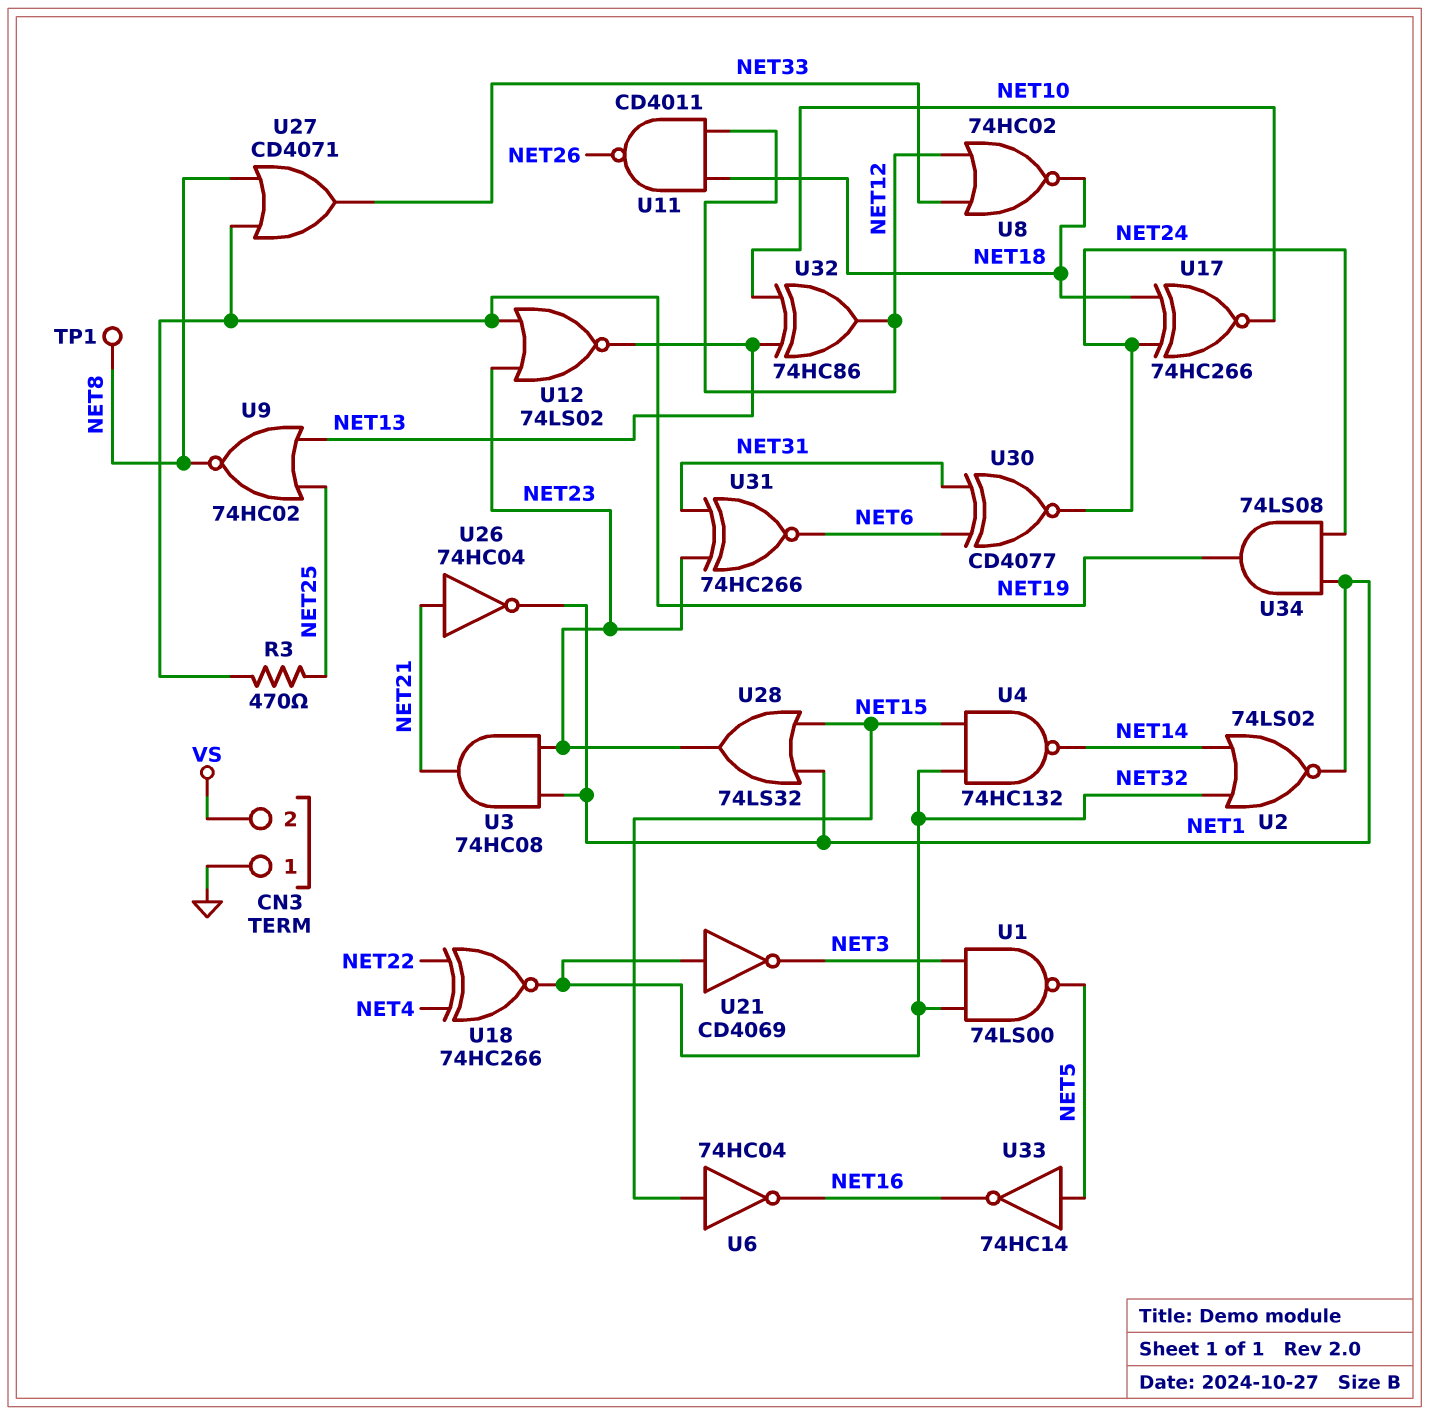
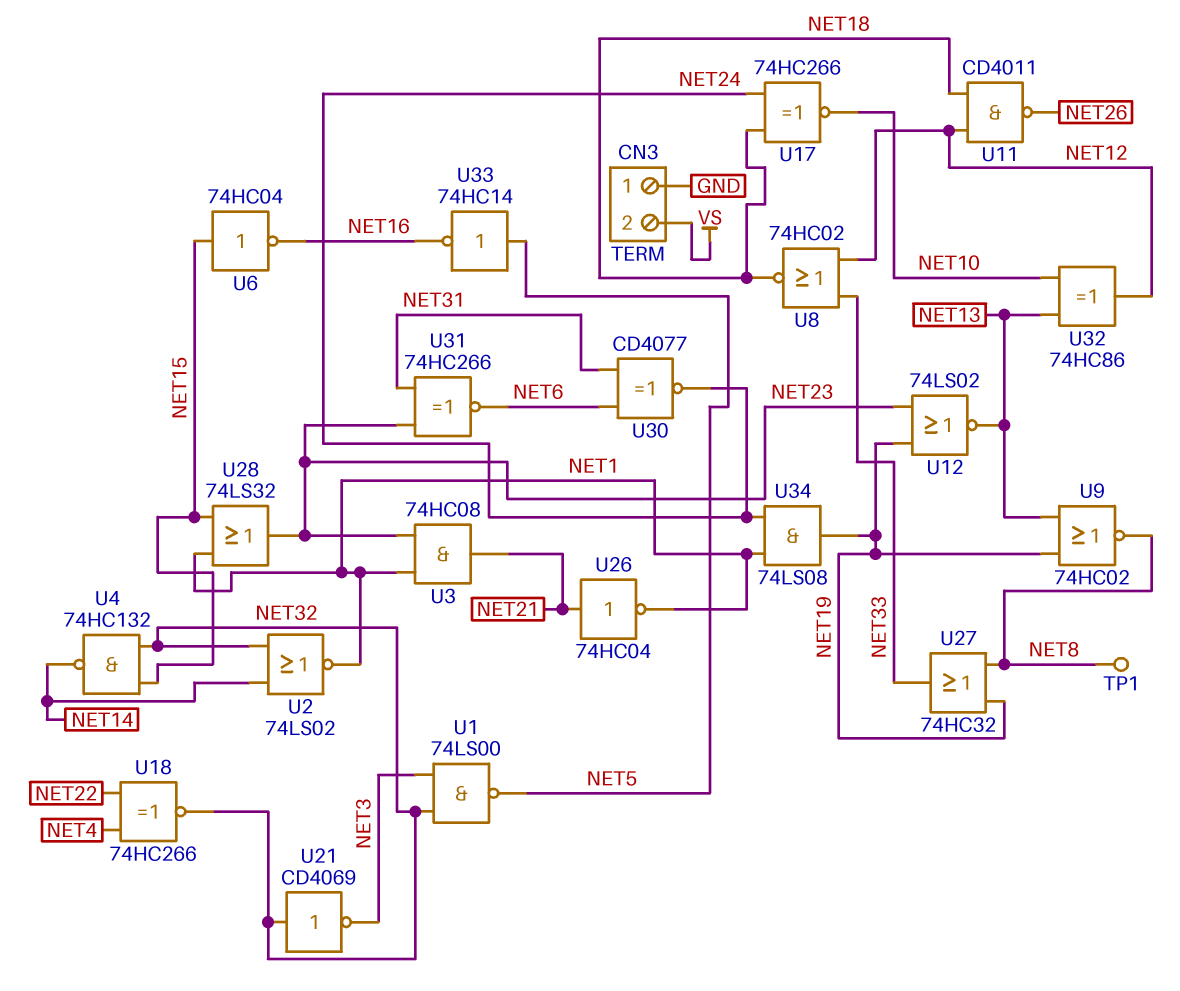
R3: 470 (NET19, NET25) -> none
U9: NOR 74HC02 (in NET13, in NET25, out NET8) -> NOR 74HC02 (in NET13, in NET19, out NET8)
U27: OR CD4071 (in NET8, in NET19, out NET33) -> OR 74HC32 (in NET8, in NET19, out NET33)

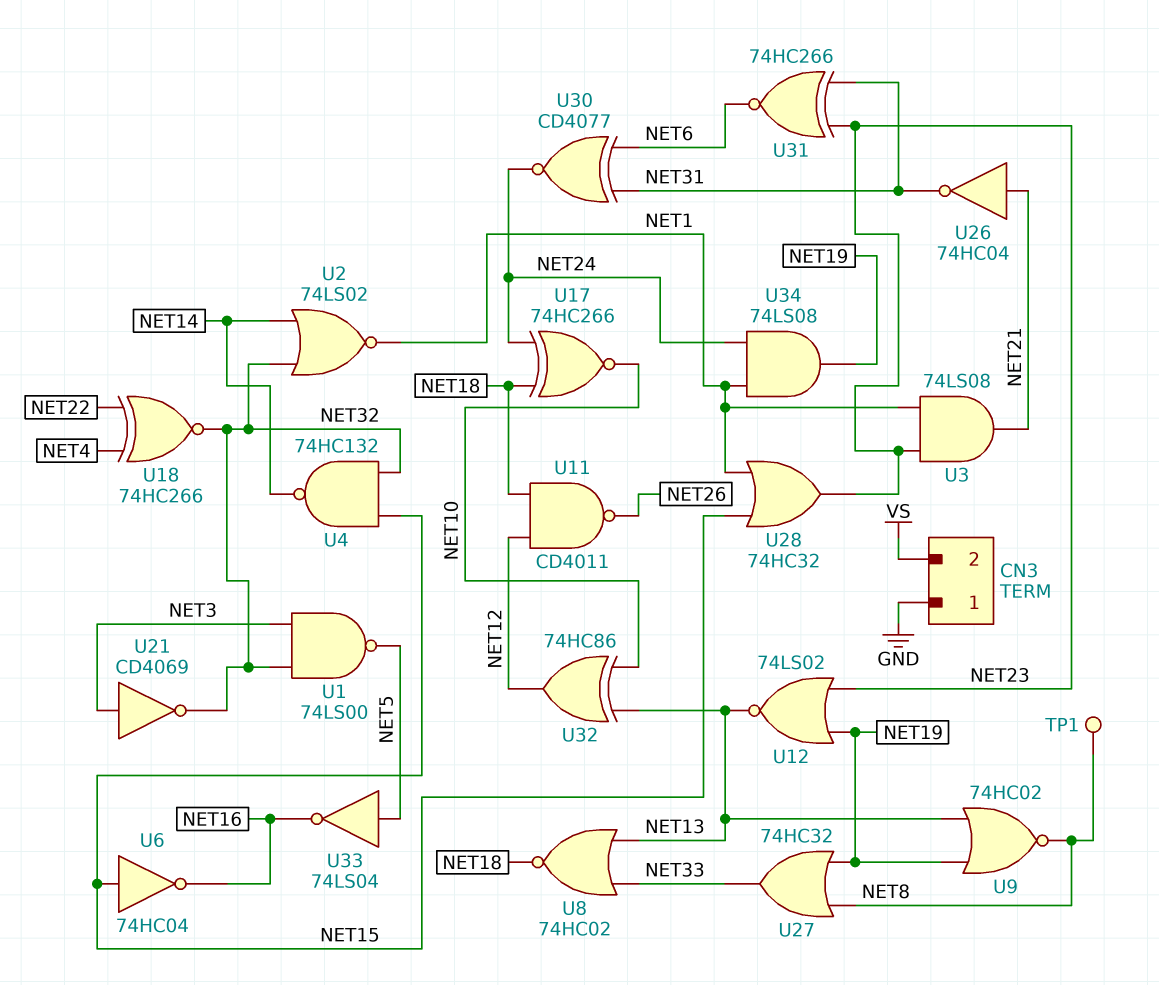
U3: AND 74HC08 (in NET1, in NET23, out NET21) -> AND 74LS08 (in NET1, in NET23, out NET21)
U8: NOR 74HC02 (in NET12, in NET33, out NET18) -> NOR 74HC02 (in NET13, in NET33, out NET18)
U21: NOT CD4069 (in NET32, out NET3) -> NOT CD4069 (in NET3, out NET32)
U26: NOT 74HC04 (in NET21, out NET1) -> NOT 74HC04 (in NET21, out NET31)
U28: OR 74LS32 (in NET1, in NET15, out NET23) -> OR 74HC32 (in NET1, in NET15, out NET23)
U33: NOT 74HC14 (in NET5, out NET16) -> NOT 74LS04 (in NET5, out NET16)

